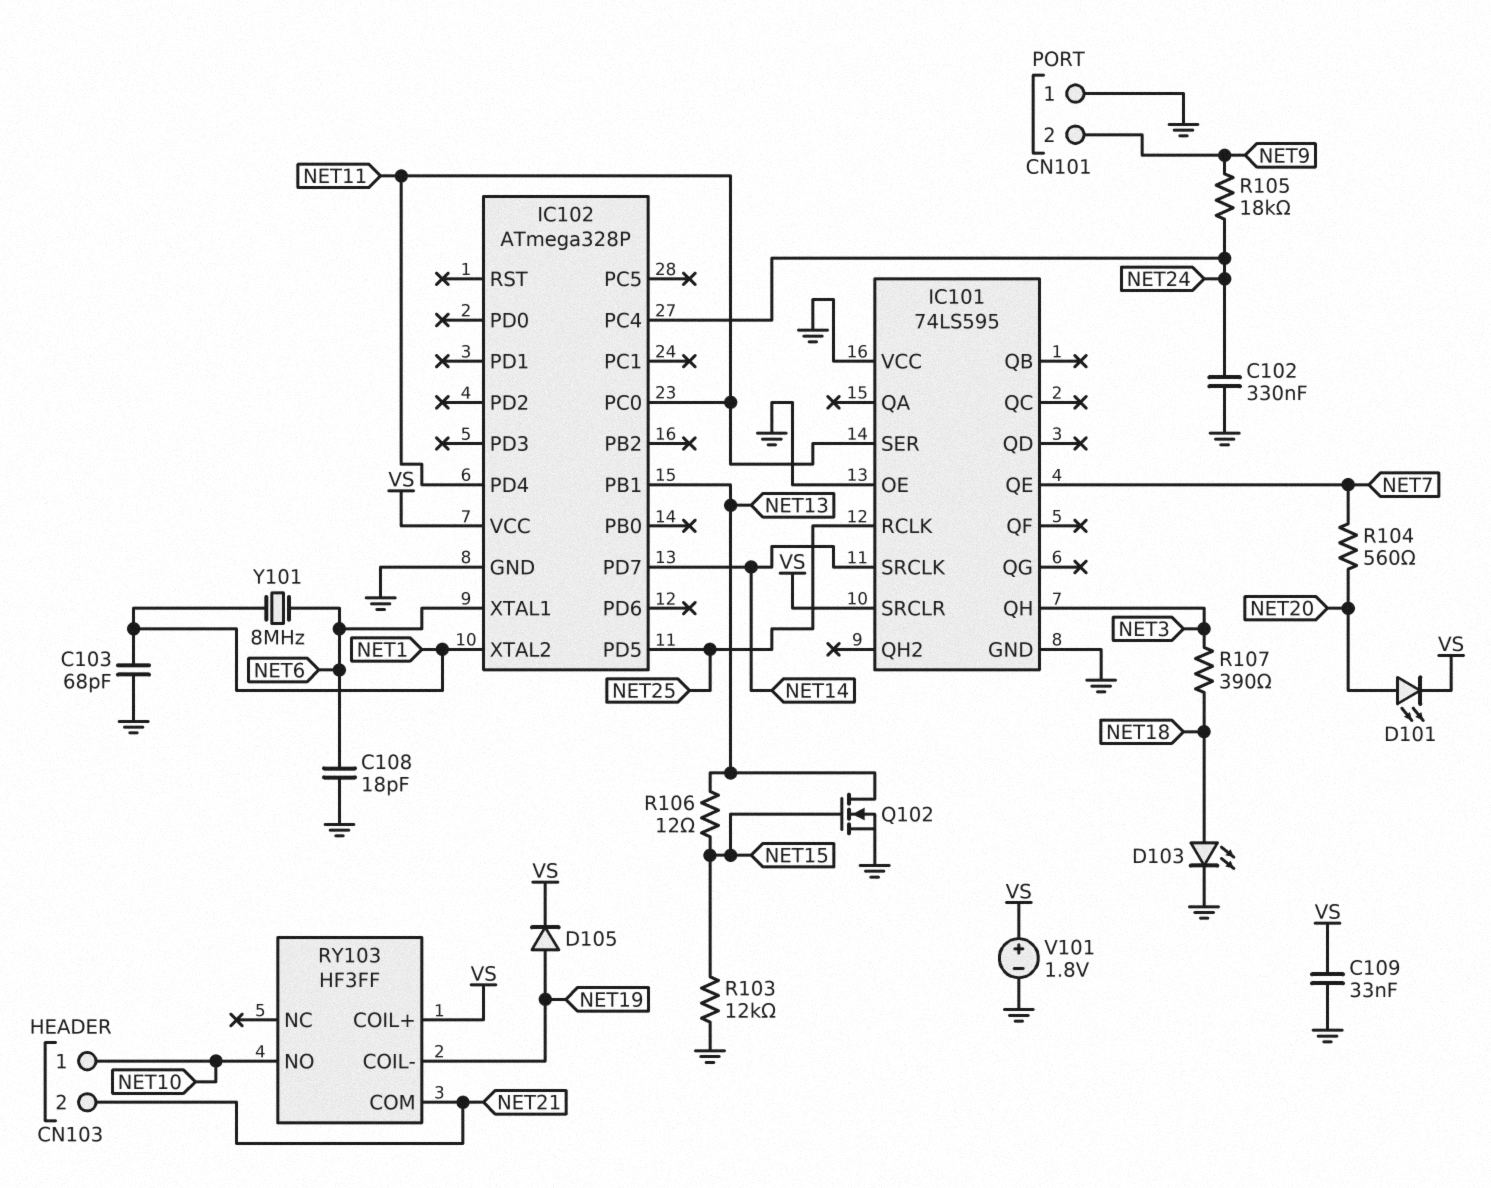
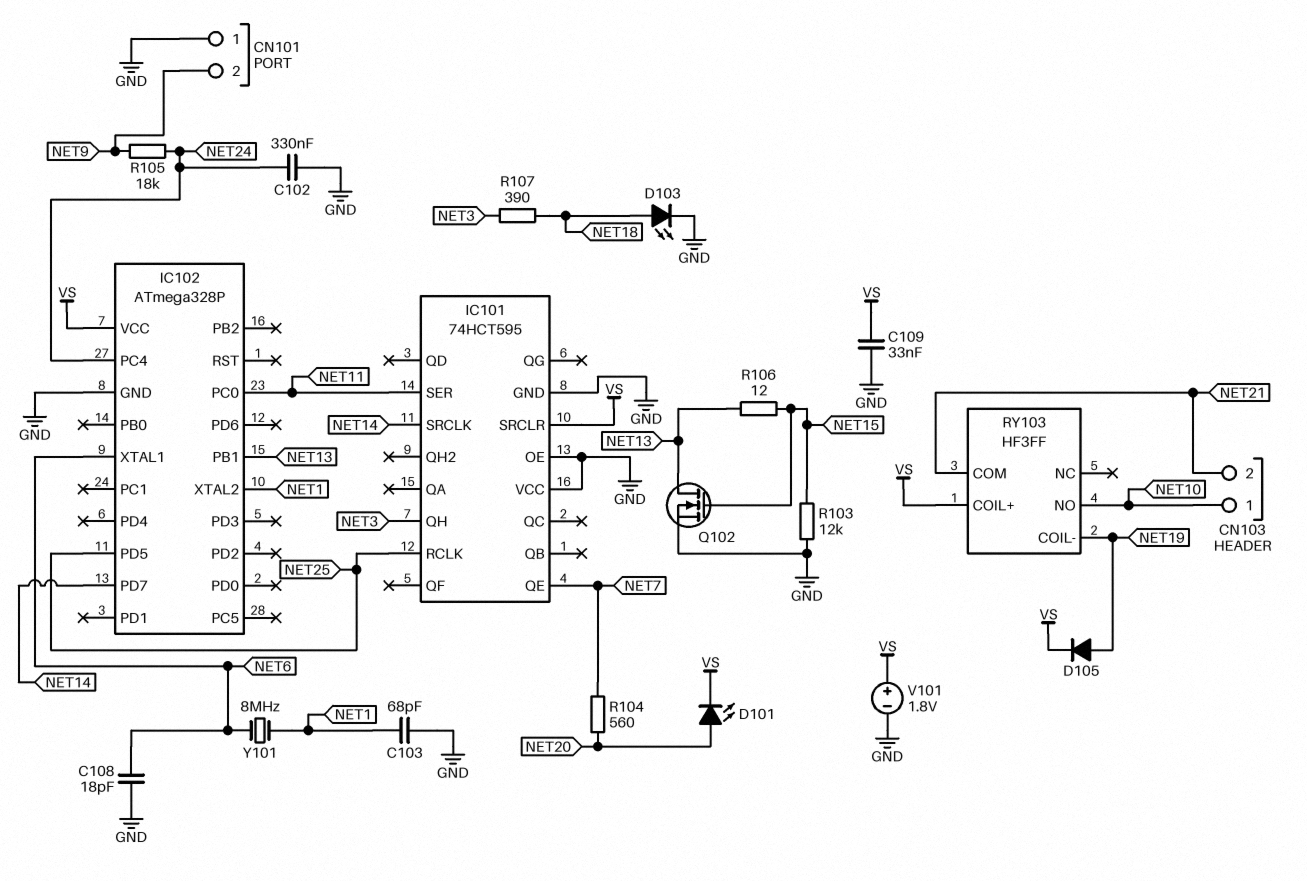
IC101: 74LS595 -> 74HCT595
IC102 pin PD4: NET11 -> none

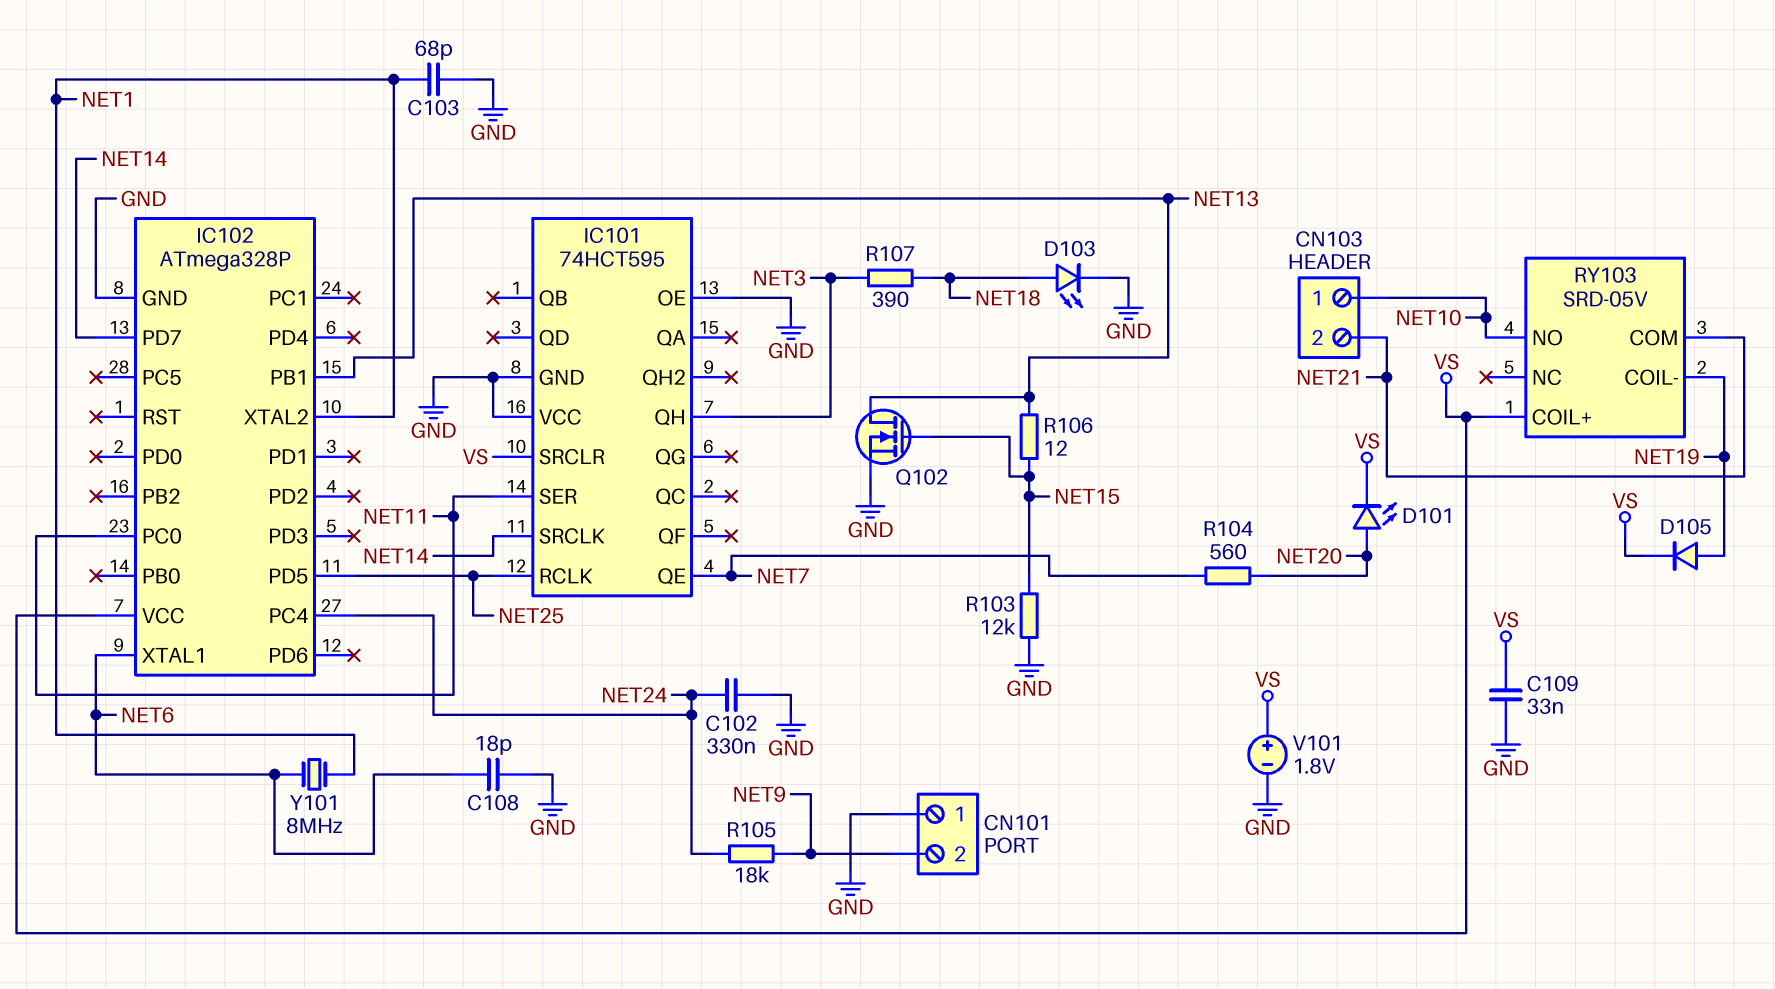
RY103: HF3FF -> SRD-05V

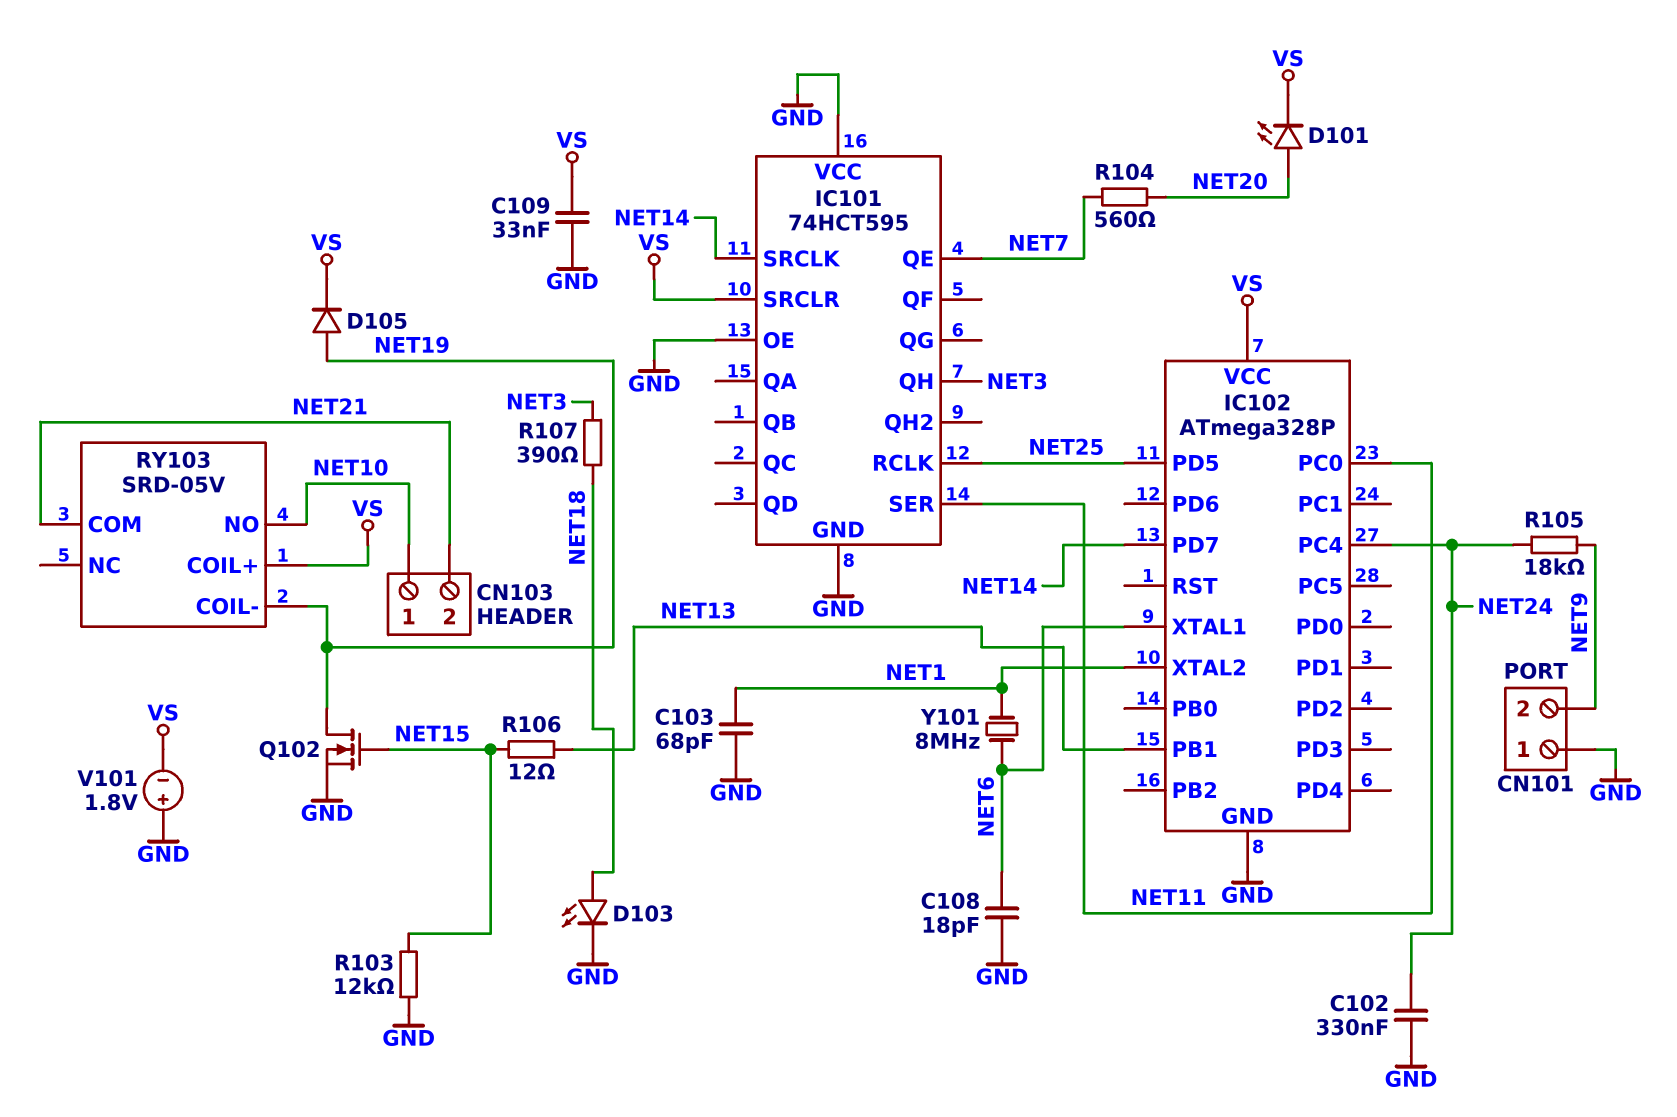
Q102: NMOS (G NET15, D NET13, S GND) -> NMOS (G NET15, D NET19, S GND)
V101: 1.8V (plus VS, minus GND) -> 1.8V (plus GND, minus VS)

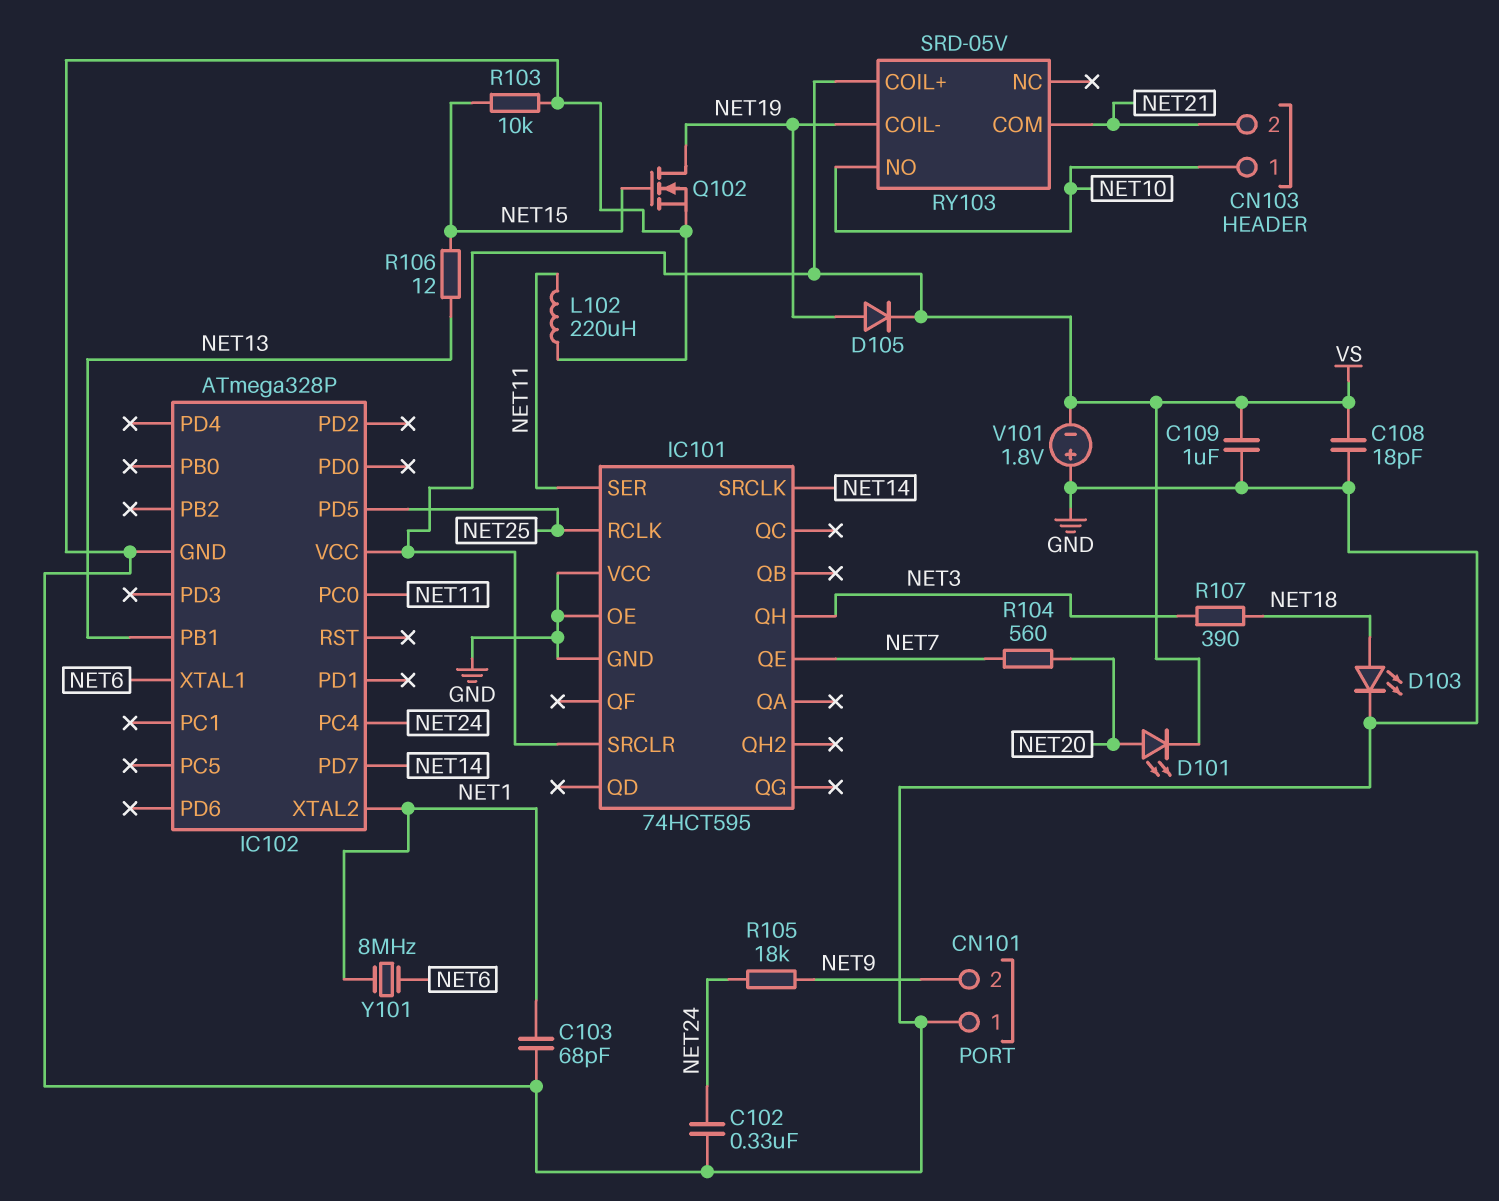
C108: 18pF (GND, NET6) -> 18pF (GND, VS)
C109: 33nF (GND, VS) -> 1uF (GND, VS)
L102: none -> 220uH (GND, NET11)
R103: 12k (GND, NET15) -> 10k (GND, NET15)

